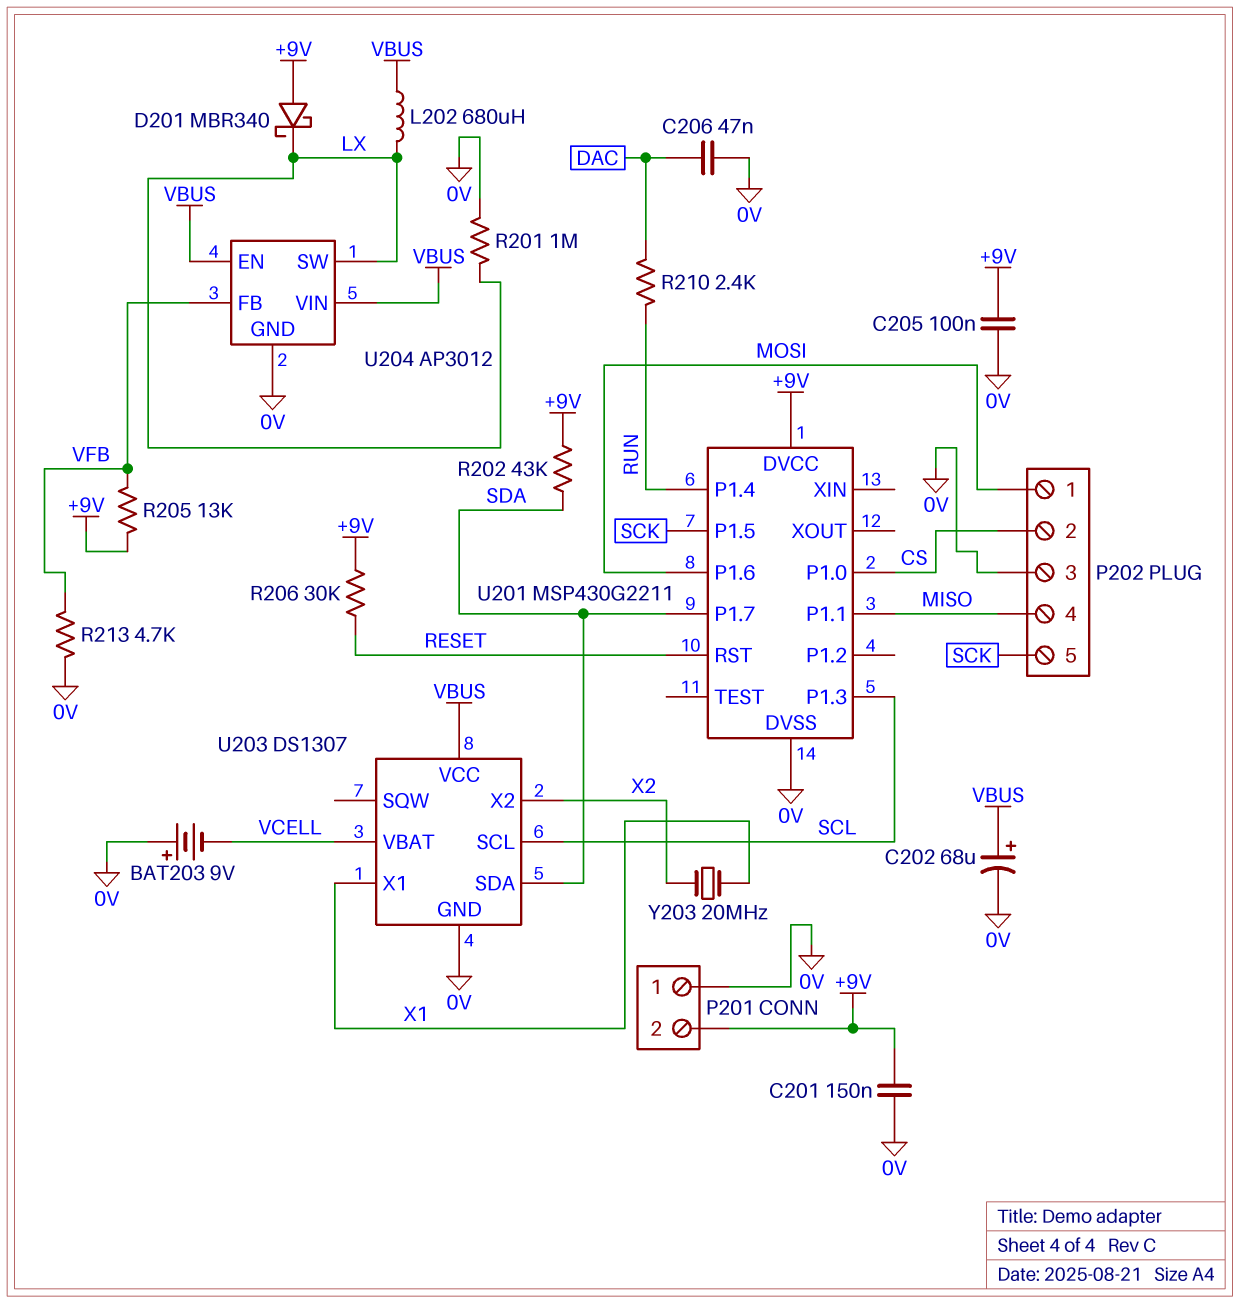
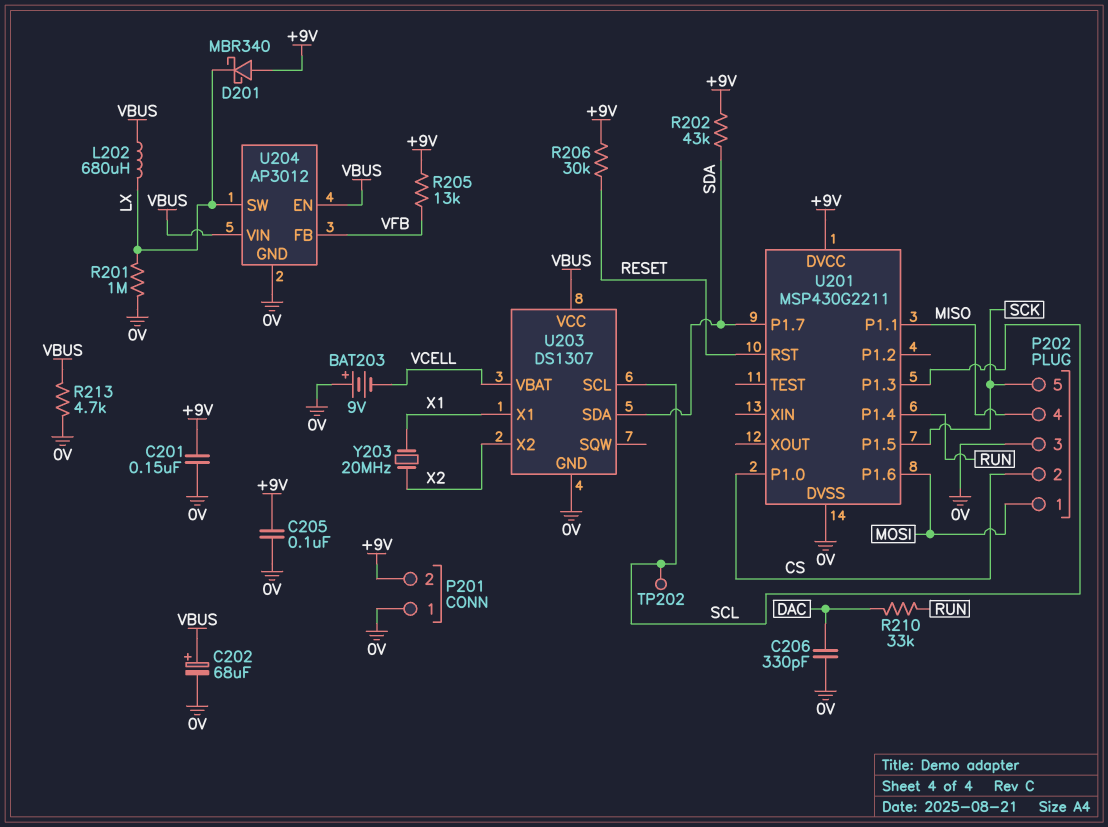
C206: 47nF (0V, DAC) -> 330pF (0V, DAC)
R210: 2.4k (DAC, RUN) -> 33k (DAC, RUN)
R213: 4.7k (0V, VFB) -> 4.7k (0V, VBUS)
TP202: none -> test point (SCL)

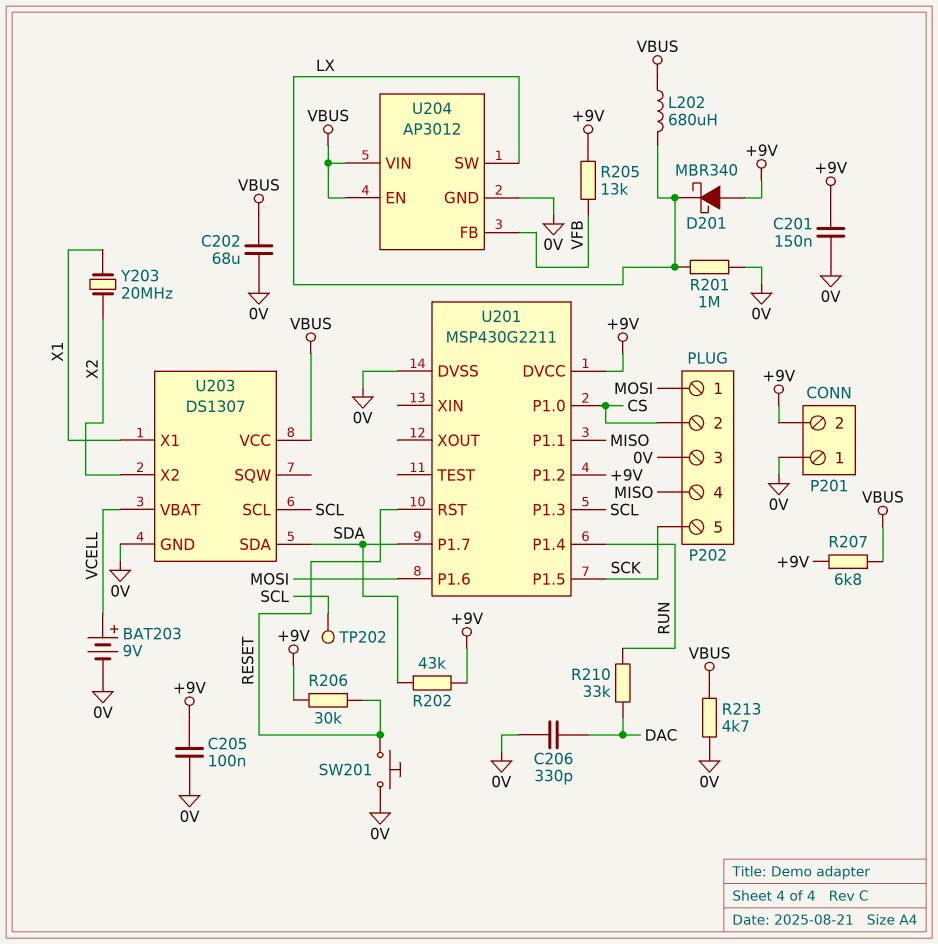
BAT203: 9V (plus 0V, minus VCELL) -> 9V (plus VCELL, minus 0V)
C202: 68uF (plus VBUS, minus 0V) -> 68uF (0V, VBUS)
R207: none -> 6.8k (+9V, VBUS)
SW201: none -> button (0V, RESET)
U201 pin P1.2: none -> +9V

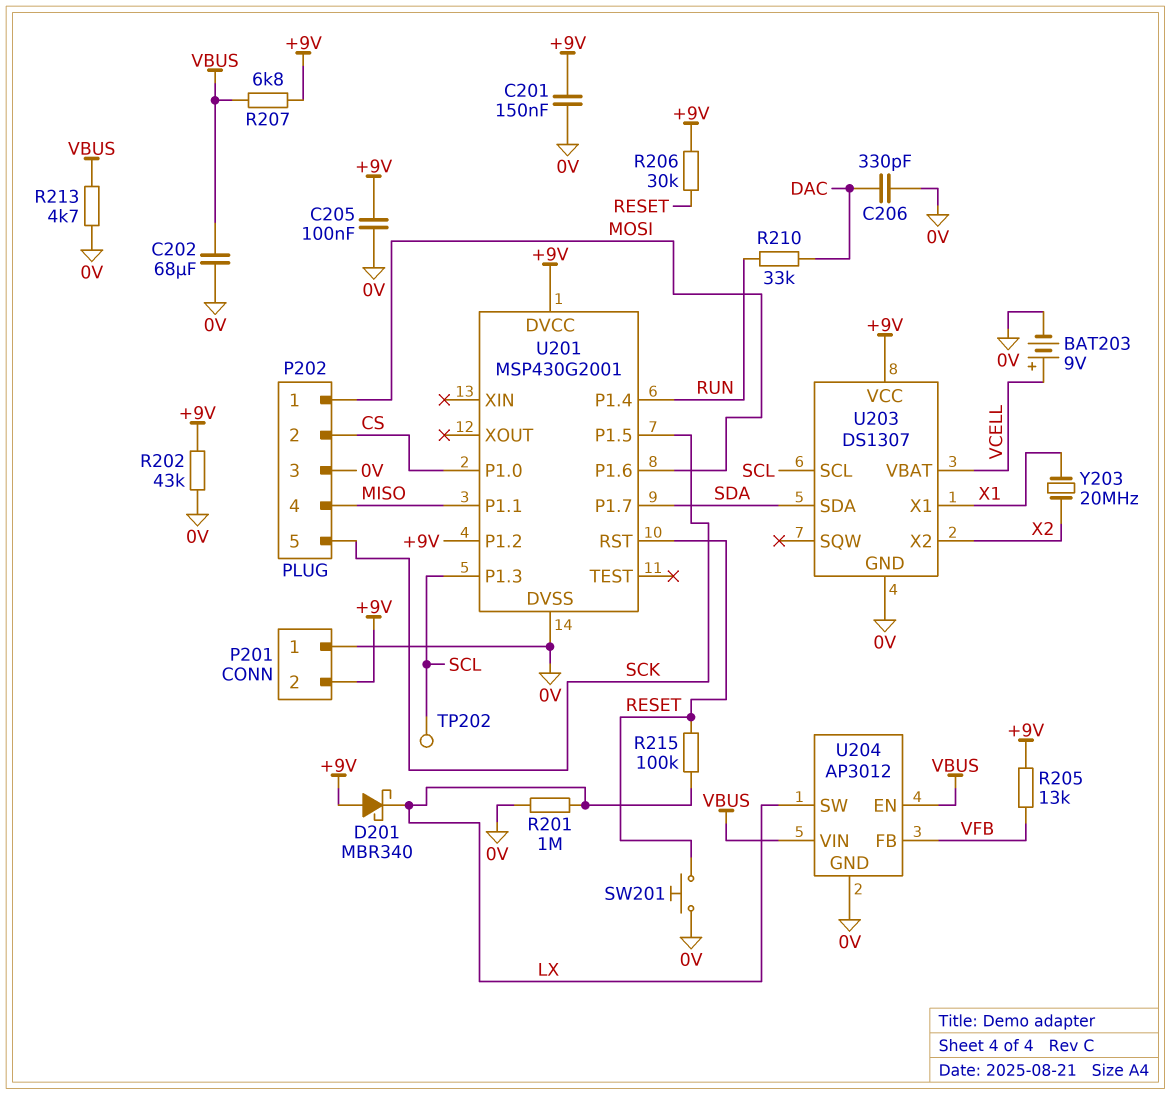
L202: 680uH (LX, VBUS) -> none
R202: 43k (+9V, SDA) -> 43k (+9V, 0V)
R215: none -> 100k (LX, RESET)
U201: MSP430G2211 -> MSP430G2001
U203 pin VCC: VBUS -> +9V

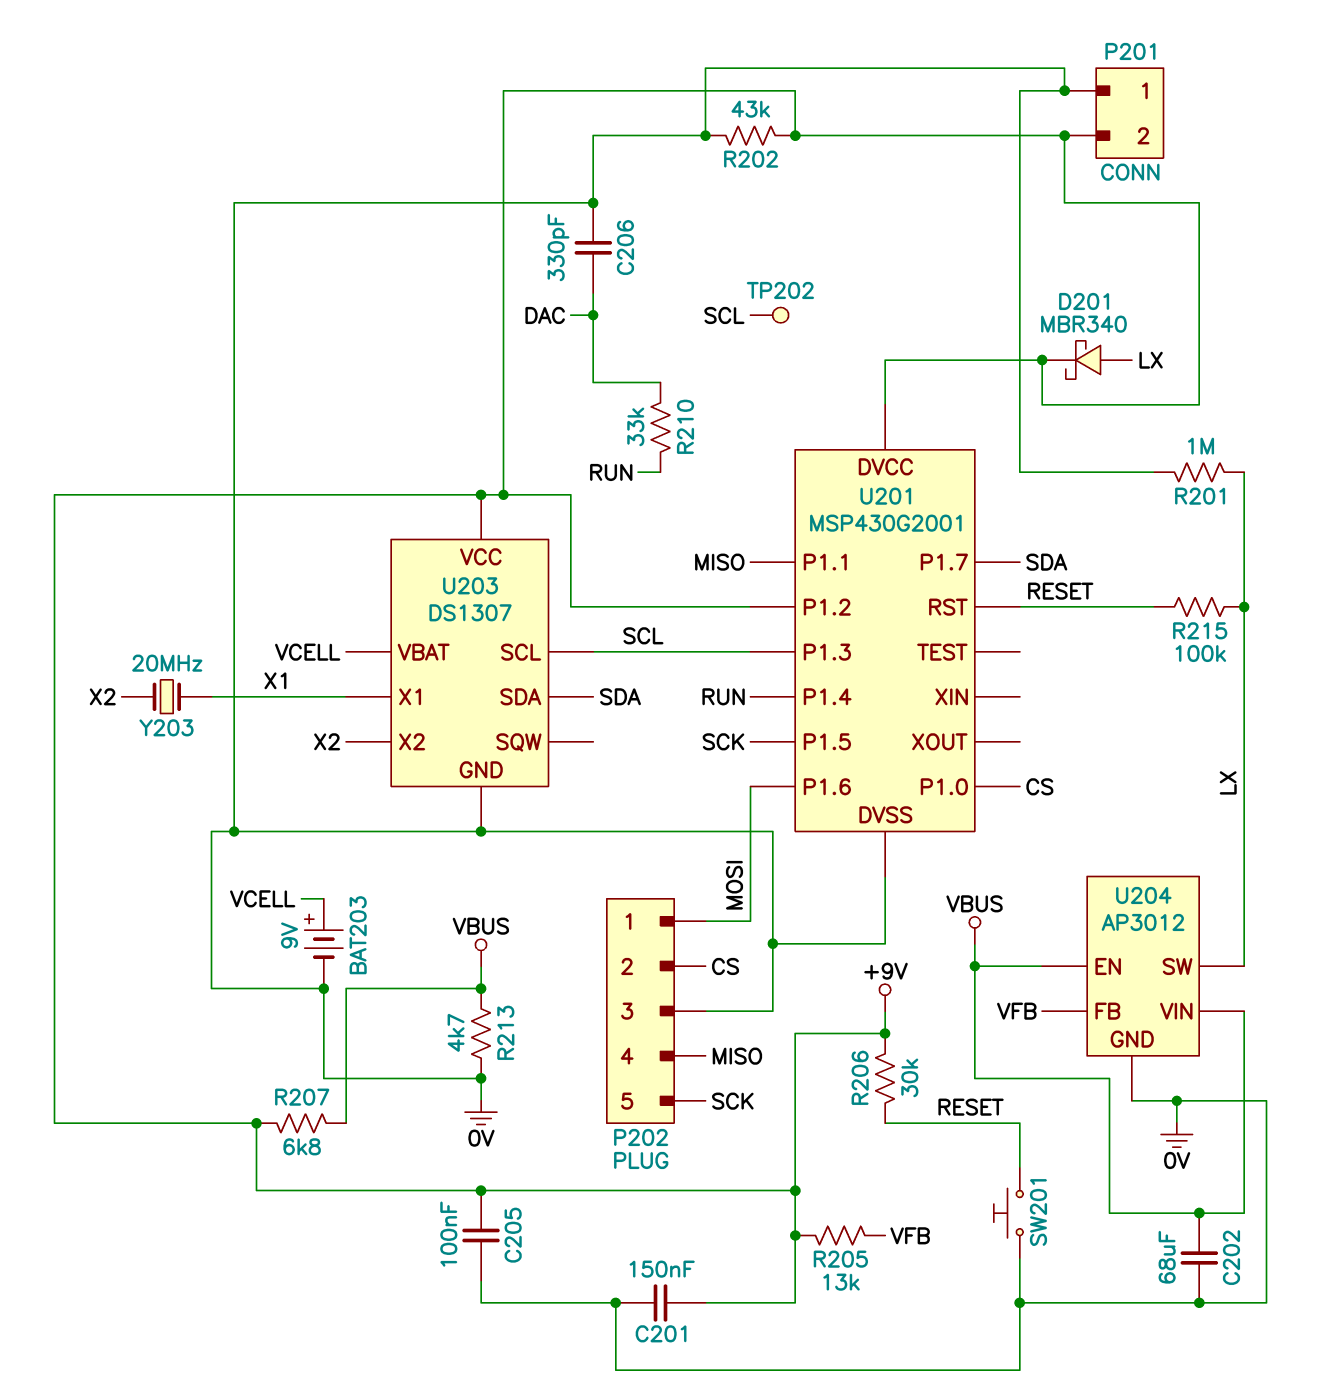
D201: schottky MBR340 (A +9V, K LX) -> schottky MBR340 (A LX, K +9V)

